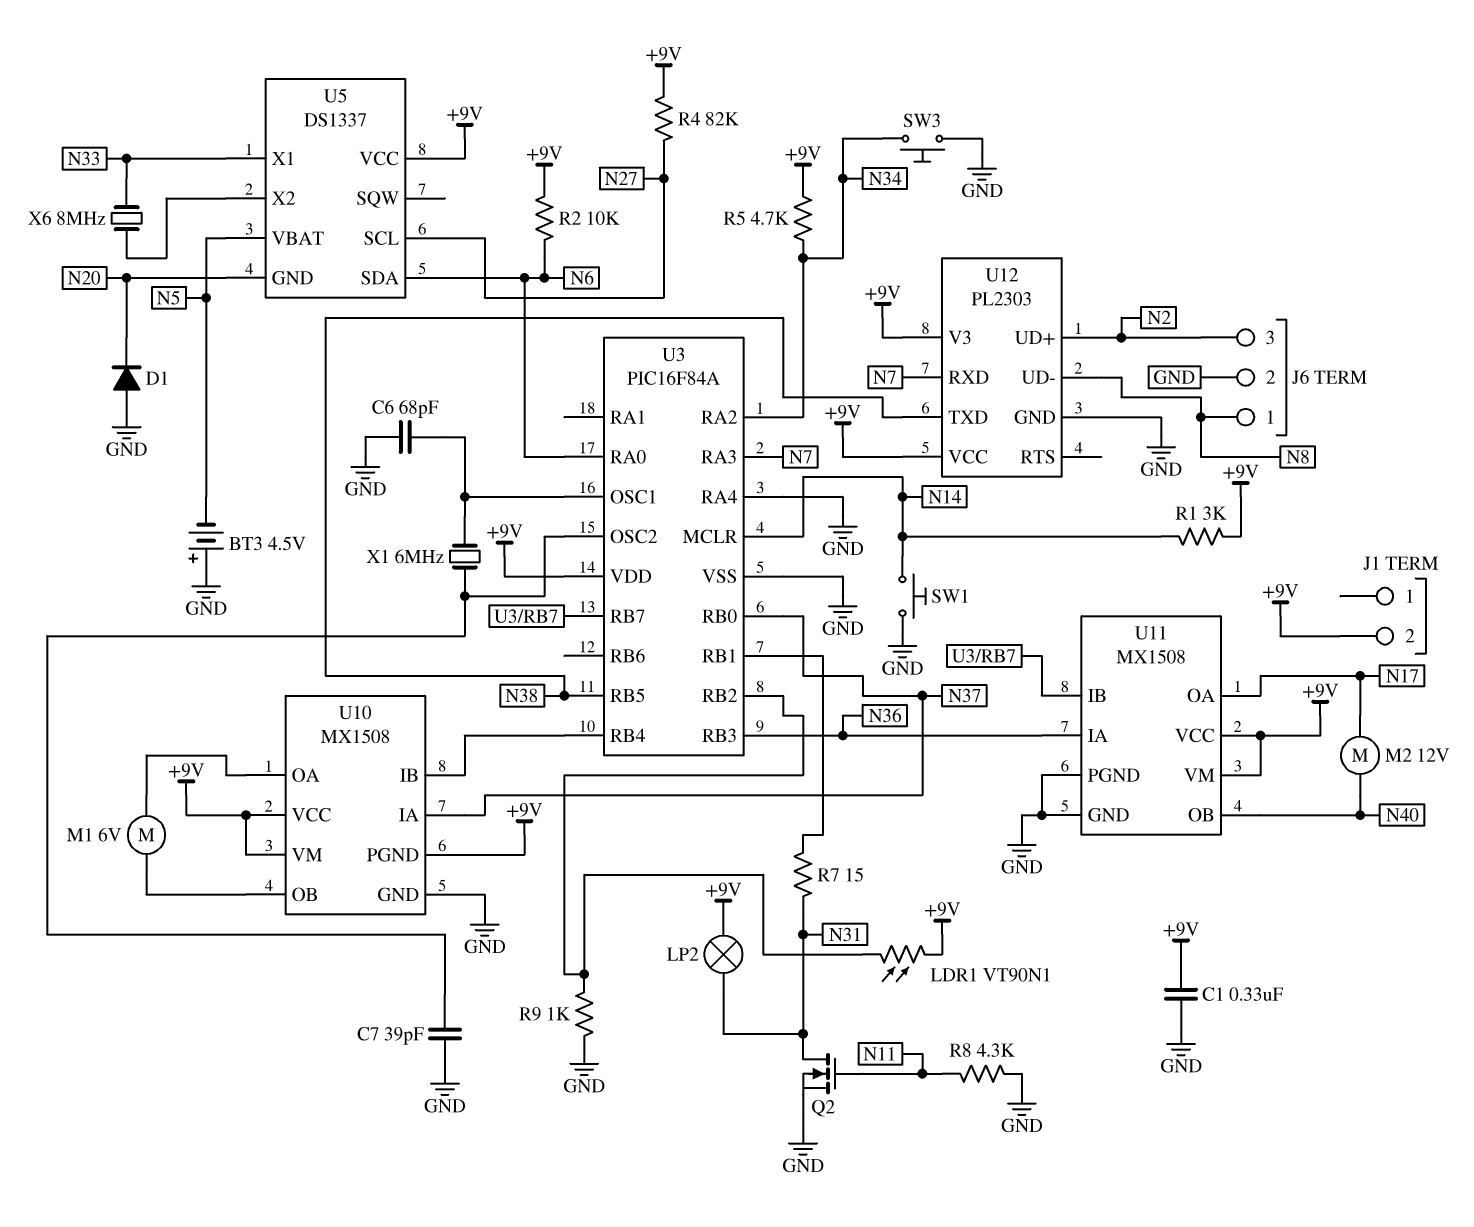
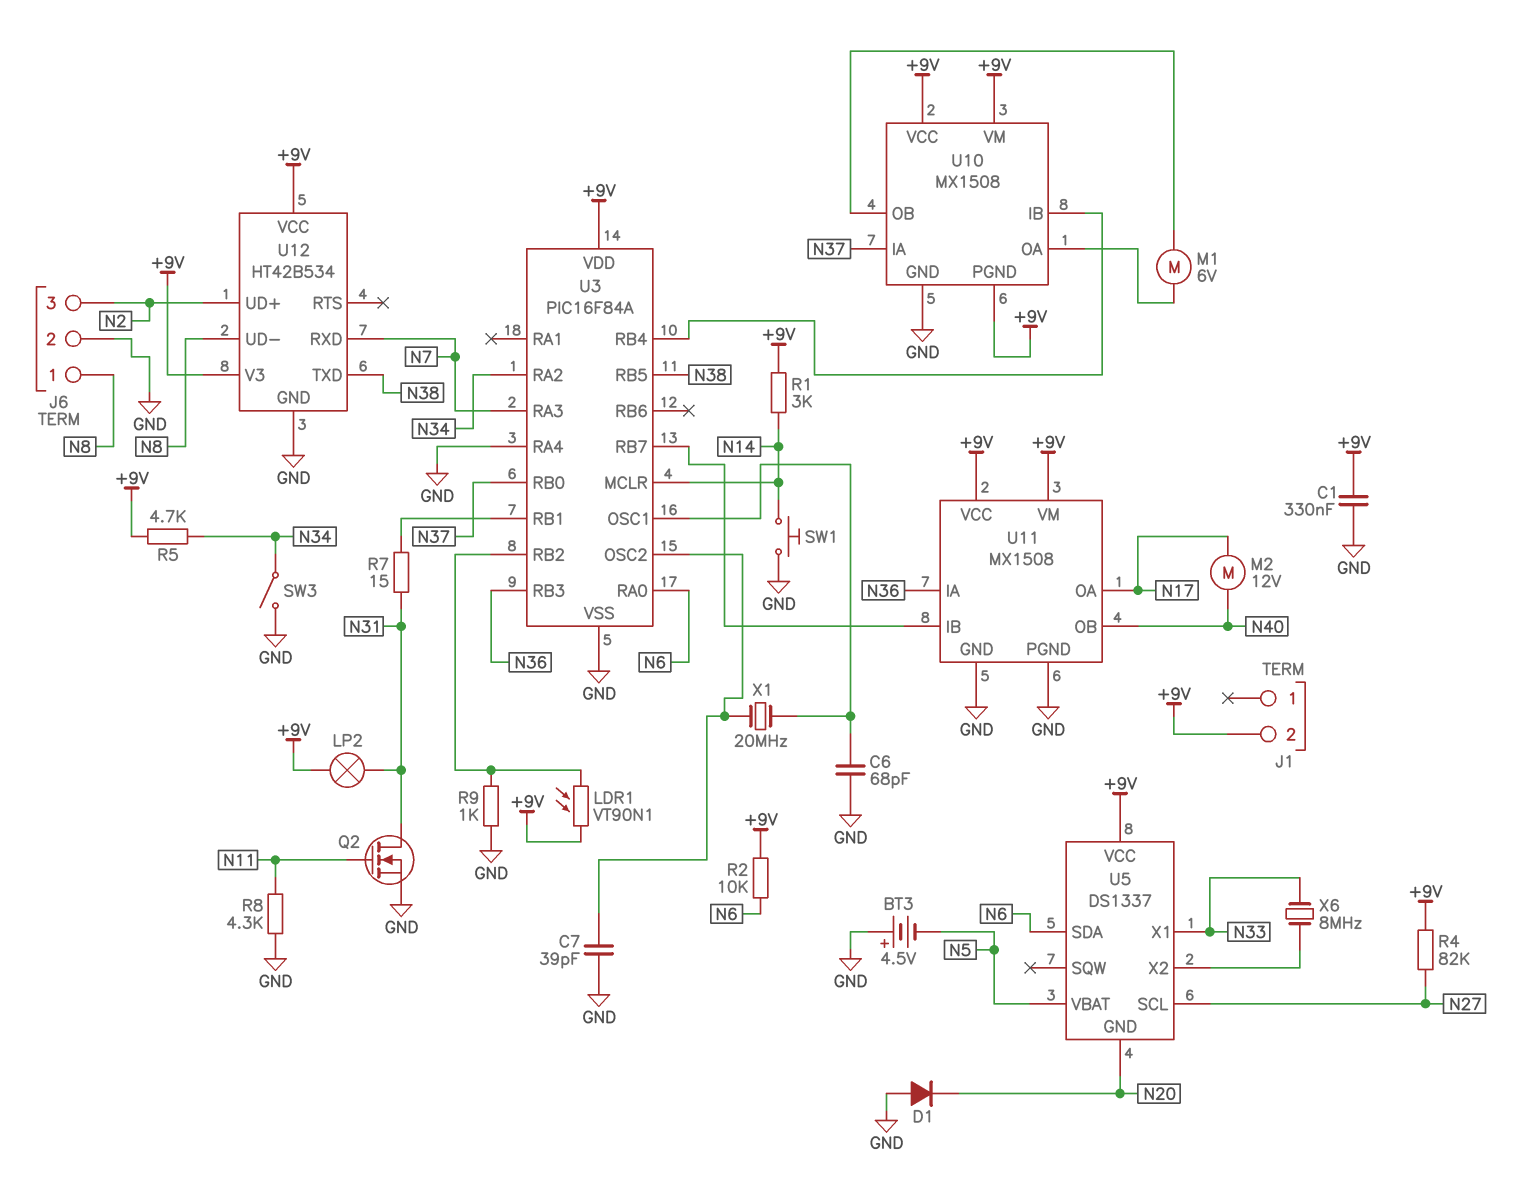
SW3: button (GND, N34) -> switch (GND, N34)
U12: PL2303 -> HT42B534
X1: 6MHz (U3/OSC1, U3/OSC2) -> 20MHz (U3/OSC1, U3/OSC2)

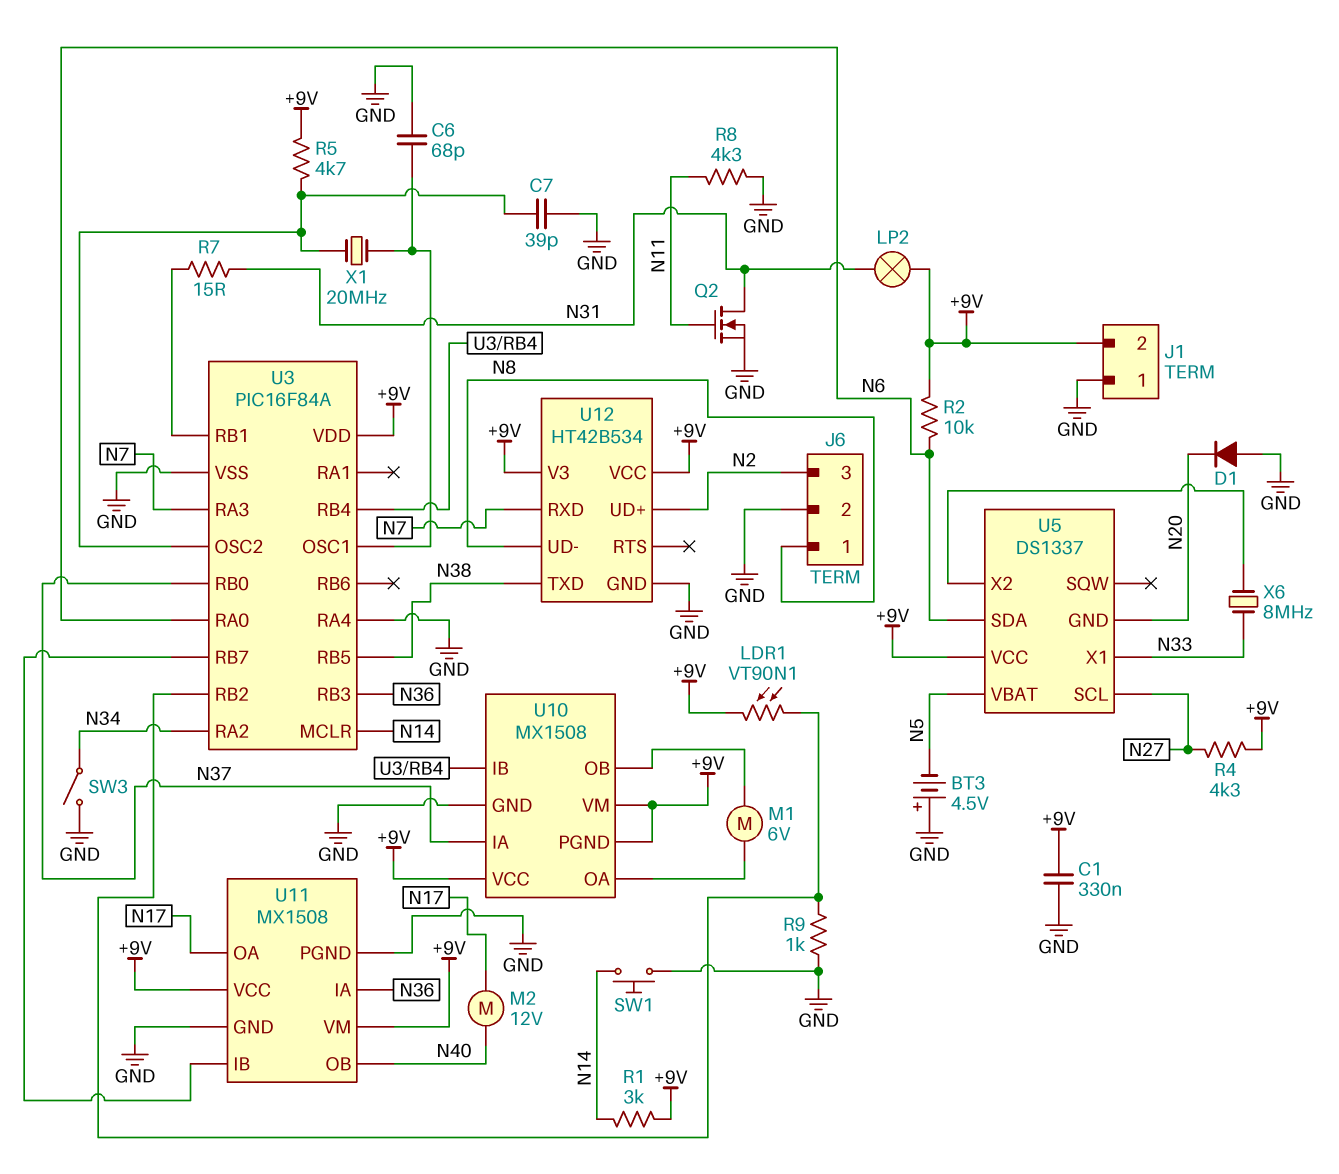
J1 pin 1: none -> GND
R4: 82k (+9V, N27) -> 4.3k (+9V, N27)
R5: 4.7k (+9V, N34) -> 4.7k (+9V, U3/OSC2)

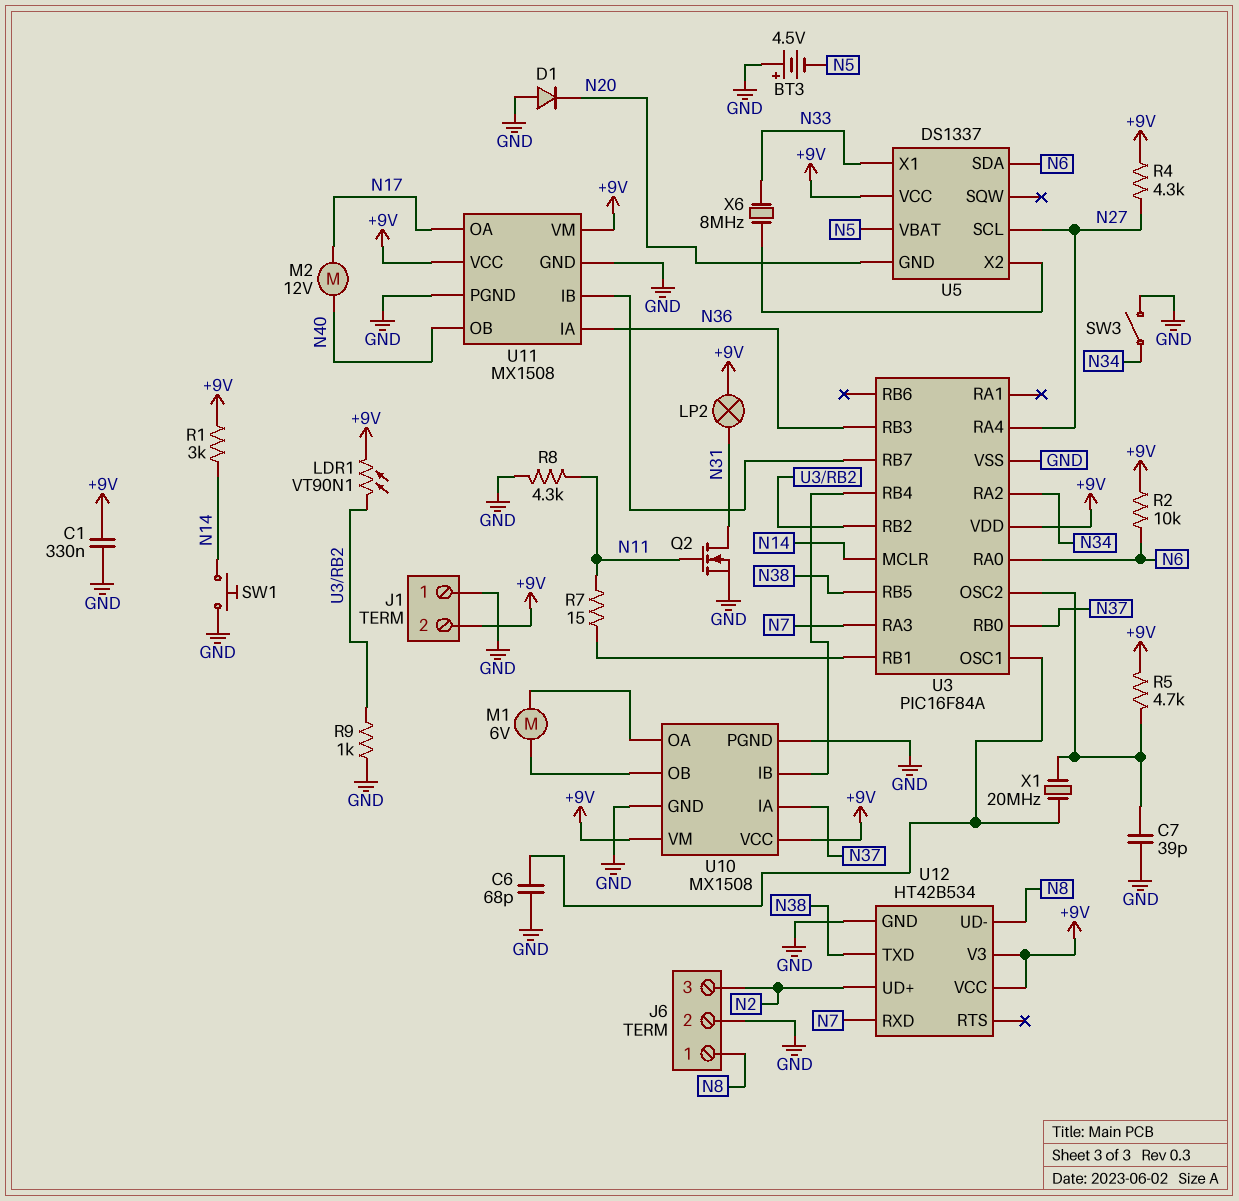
R7: 15 (N31, U3/RB1) -> 15 (N11, U3/RB1)
U3 pin RA4: GND -> N27
U10 pin PGND: +9V -> GND

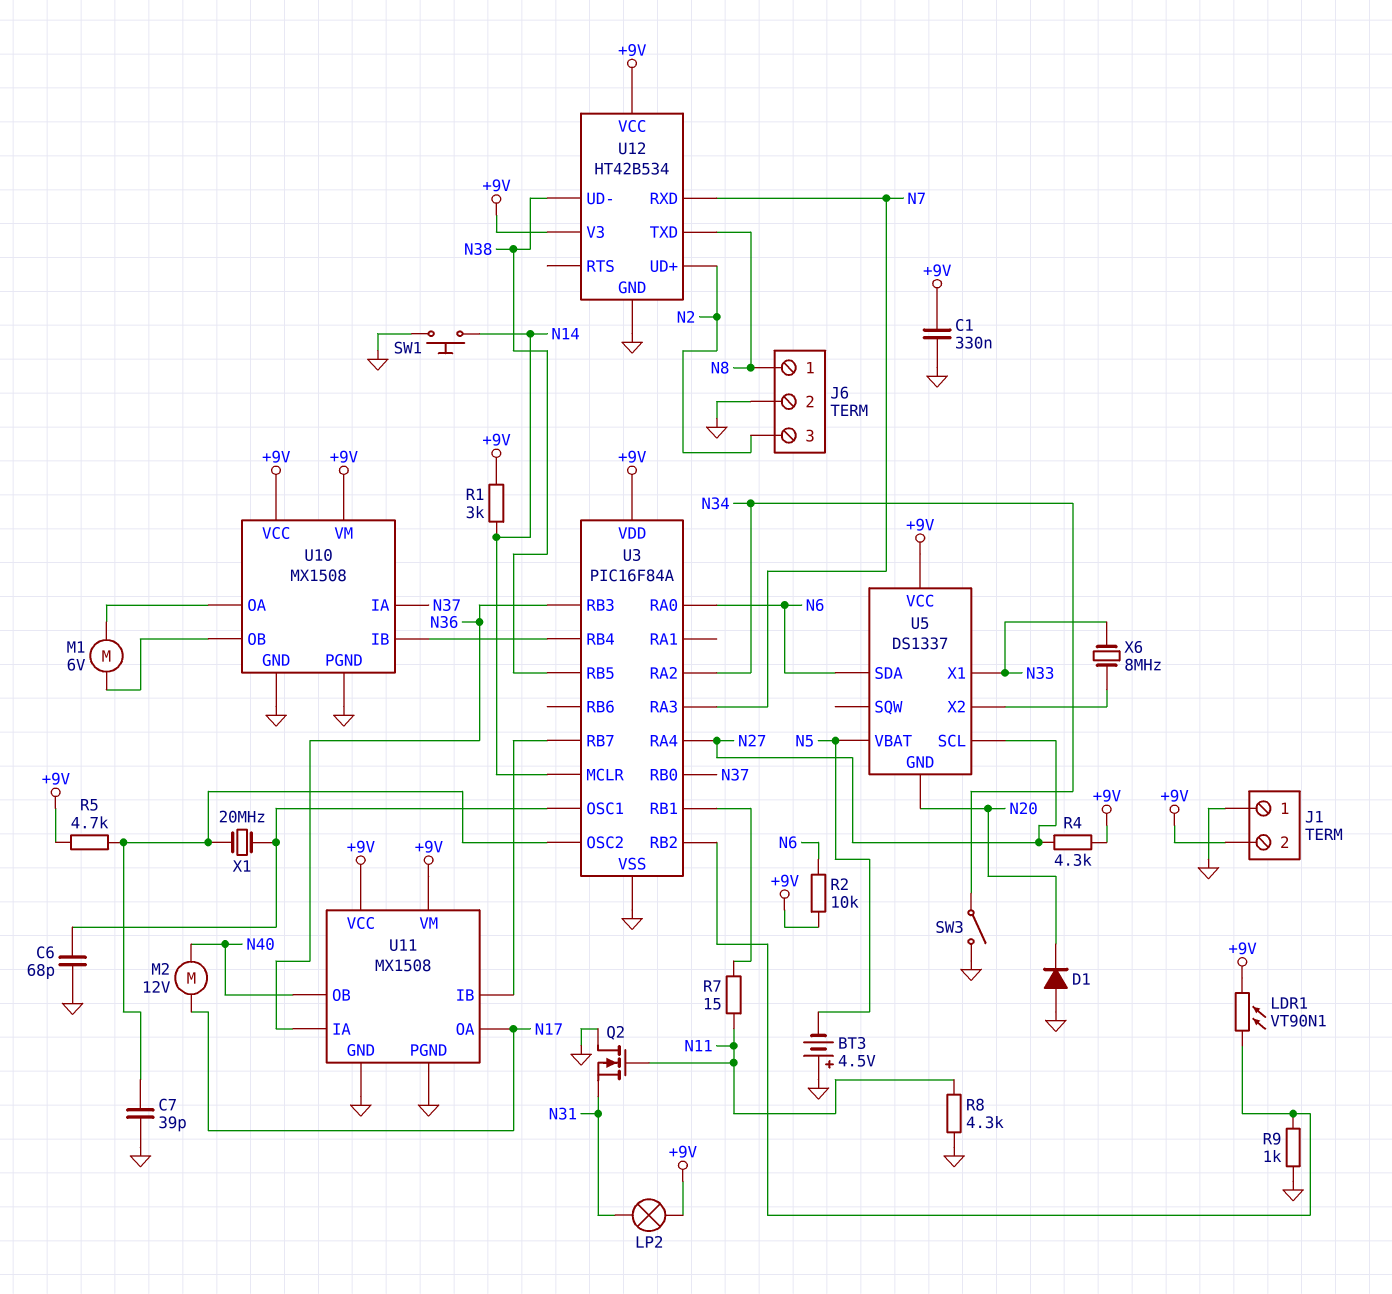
Q2: NMOS (G N11, D N31, S GND) -> NMOS (G N11, D GND, S N31)
U12 pin TXD: N38 -> N8
U12 pin UD-: N8 -> N38

